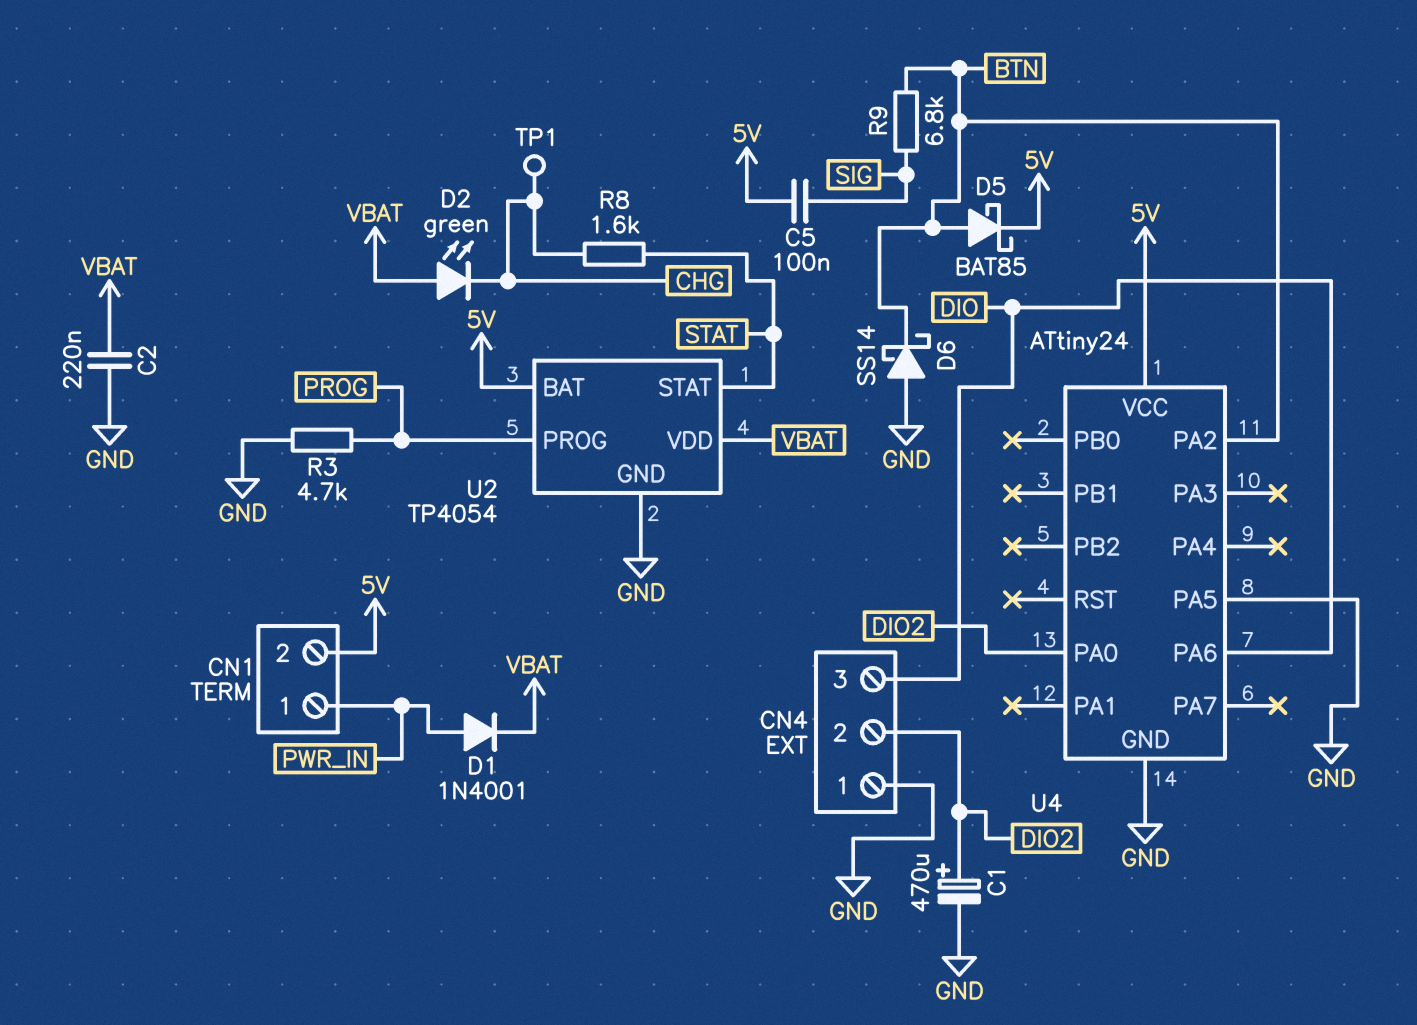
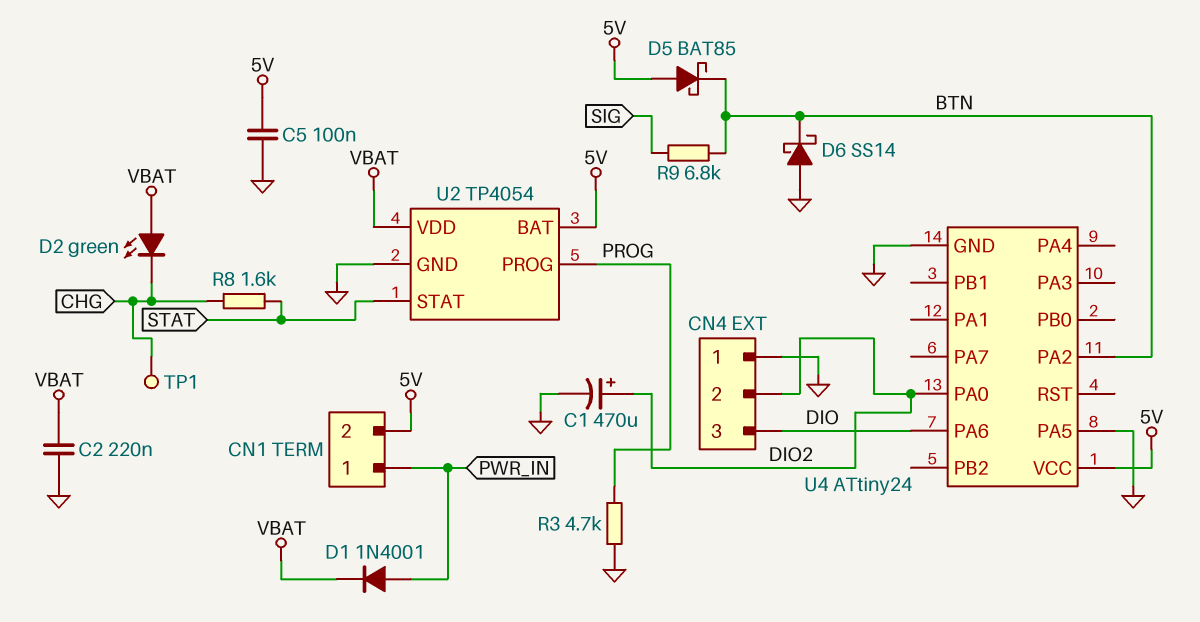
C5: 100nF (5V, SIG) -> 100nF (5V, GND)
D5: schottky BAT85 (A BTN, K 5V) -> schottky BAT85 (A 5V, K BTN)

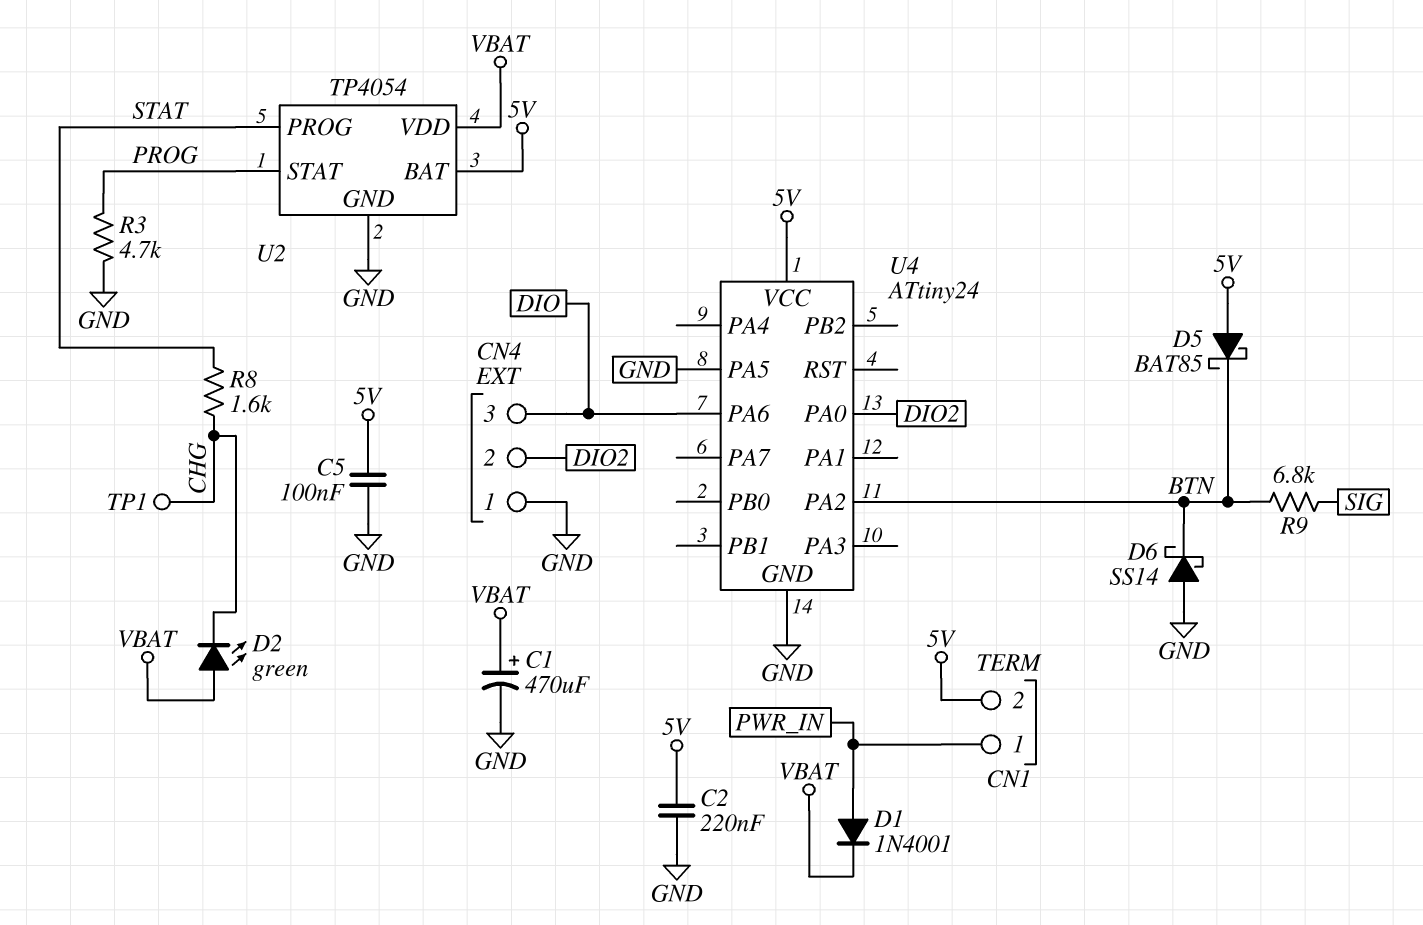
C1: 470uF (plus DIO2, minus GND) -> 470uF (plus VBAT, minus GND)
C2: 220nF (GND, VBAT) -> 220nF (5V, GND)
U2 pin PROG: PROG -> STAT
U2 pin STAT: STAT -> PROG

